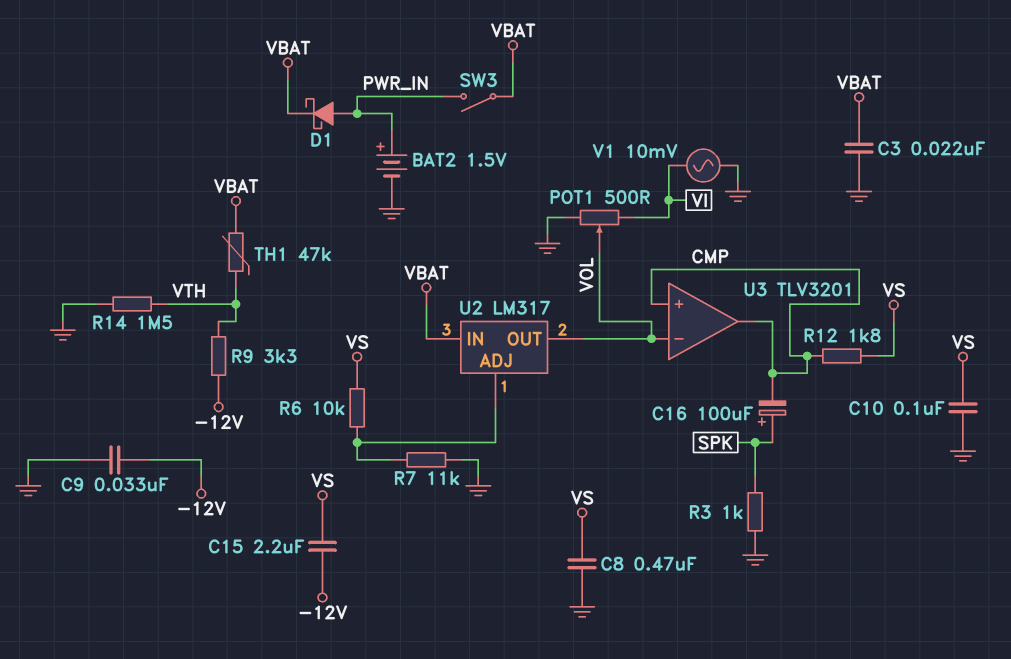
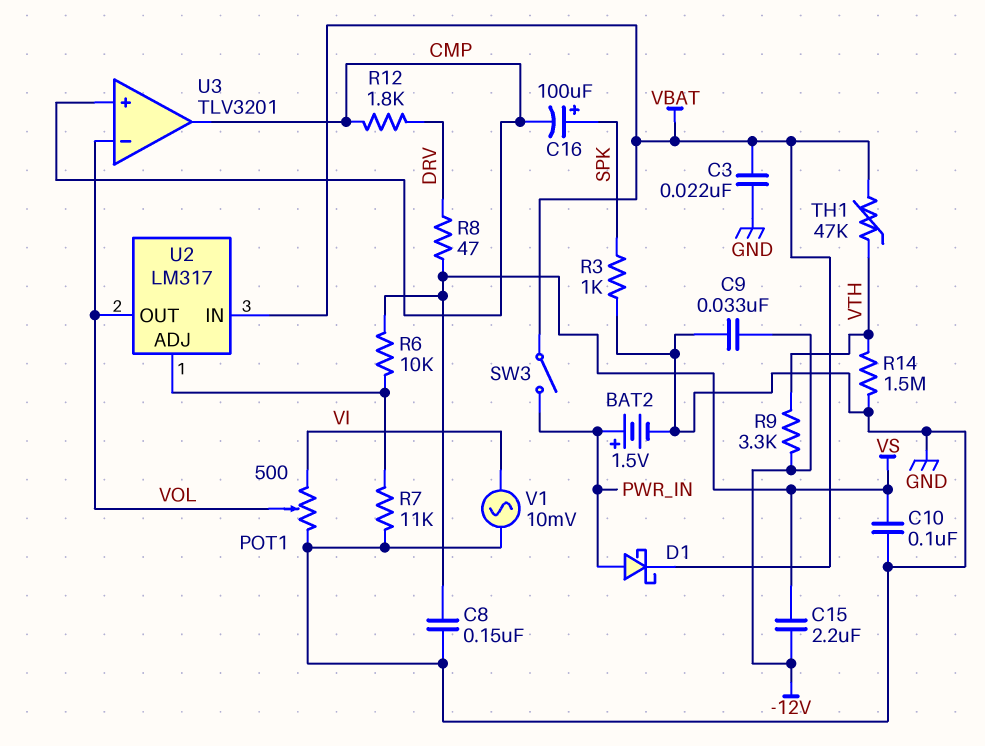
C8: 470nF (GND, VS) -> 150nF (GND, VS)
R8: none -> 47 (DRV, VS)
R12: 1.8k (CMP, VS) -> 1.8k (CMP, DRV)

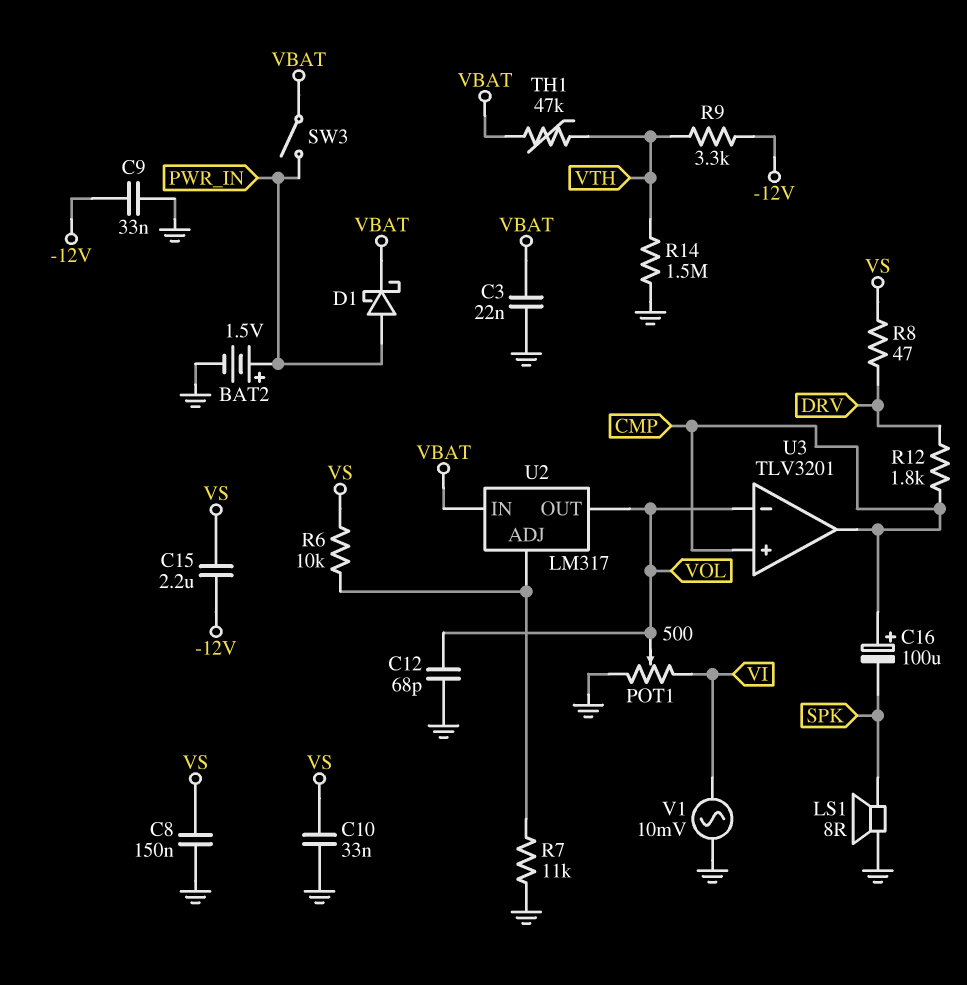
C10: 100nF (GND, VS) -> 33nF (GND, VS)
C12: none -> 68pF (GND, VOL)
C16: 100uF (plus SPK, minus CMP) -> 100uF (plus CMP, minus SPK)
LS1: none -> speaker 8R (GND, SPK)
R3: 1k (GND, SPK) -> none

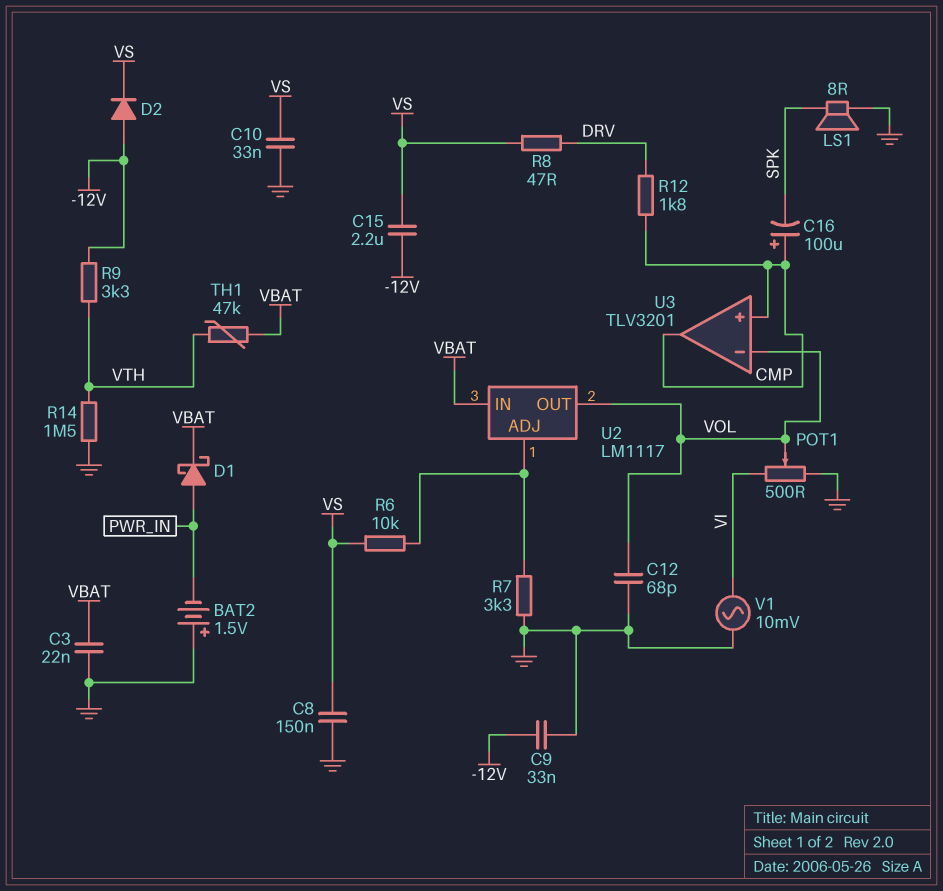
BAT2: 1.5V (plus PWR_IN, minus GND) -> 1.5V (plus GND, minus PWR_IN)
D2: none -> diode (A -12V, K VS)
R7: 11k (GND, U2/ADJ) -> 3.3k (GND, U2/ADJ)
SW3: switch (PWR_IN, VBAT) -> none
U2: LM317 -> LM1117

